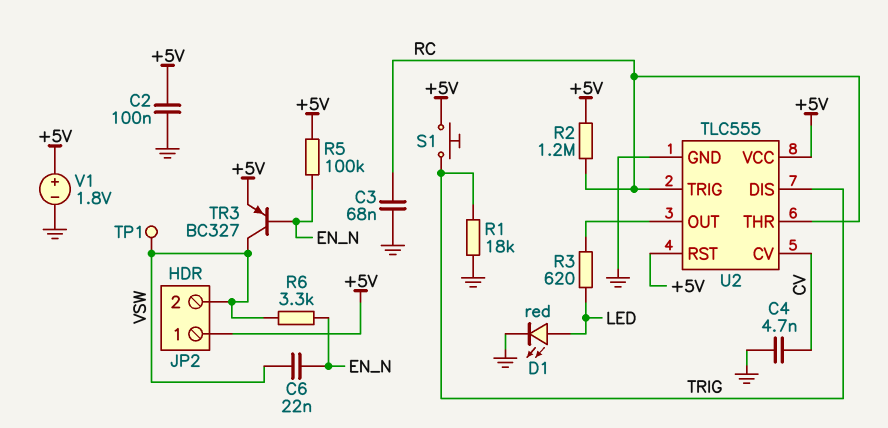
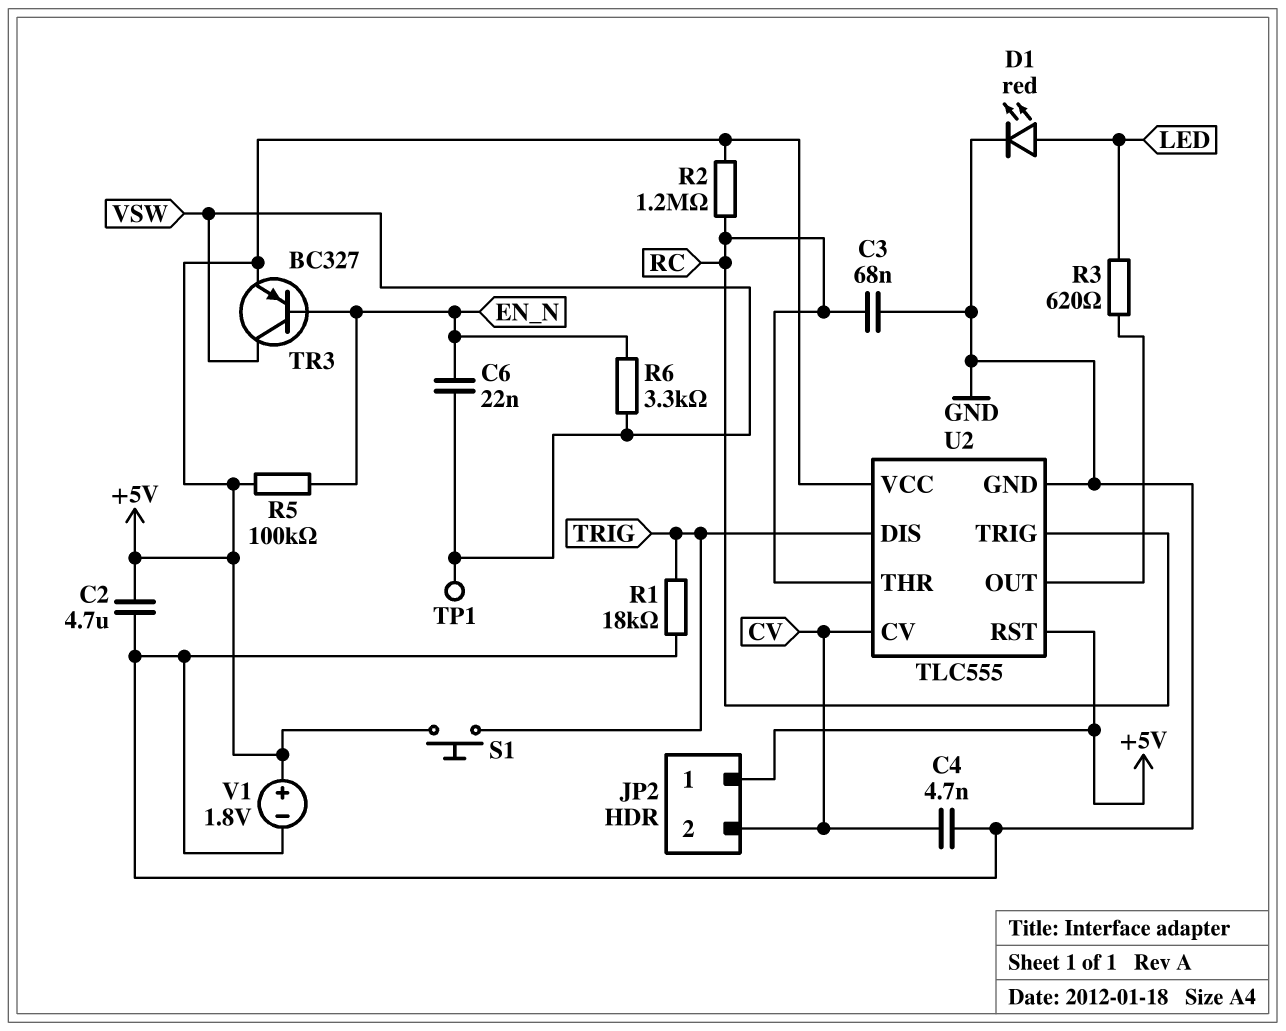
C2: 100nF (+5V, GND) -> 4.7uF (+5V, GND)
JP2 pin 2: VSW -> CV

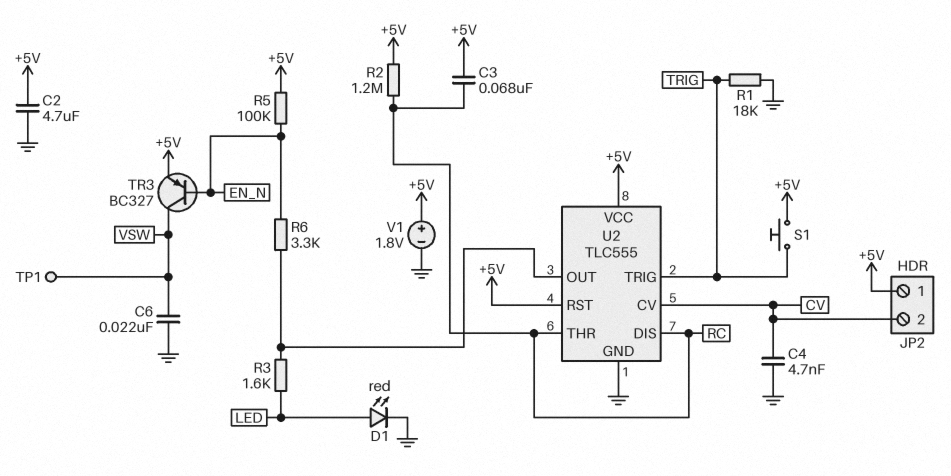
C3: 68nF (GND, RC) -> 68nF (+5V, RC)
C6: 22nF (EN_N, VSW) -> 22nF (GND, VSW)
R3: 620 (LED, U2/OUT) -> 1.6k (LED, U2/OUT)
R6: 3.3k (EN_N, VSW) -> 3.3k (EN_N, U2/OUT)
U2 pin DIS: TRIG -> RC
U2 pin TRIG: RC -> TRIG

